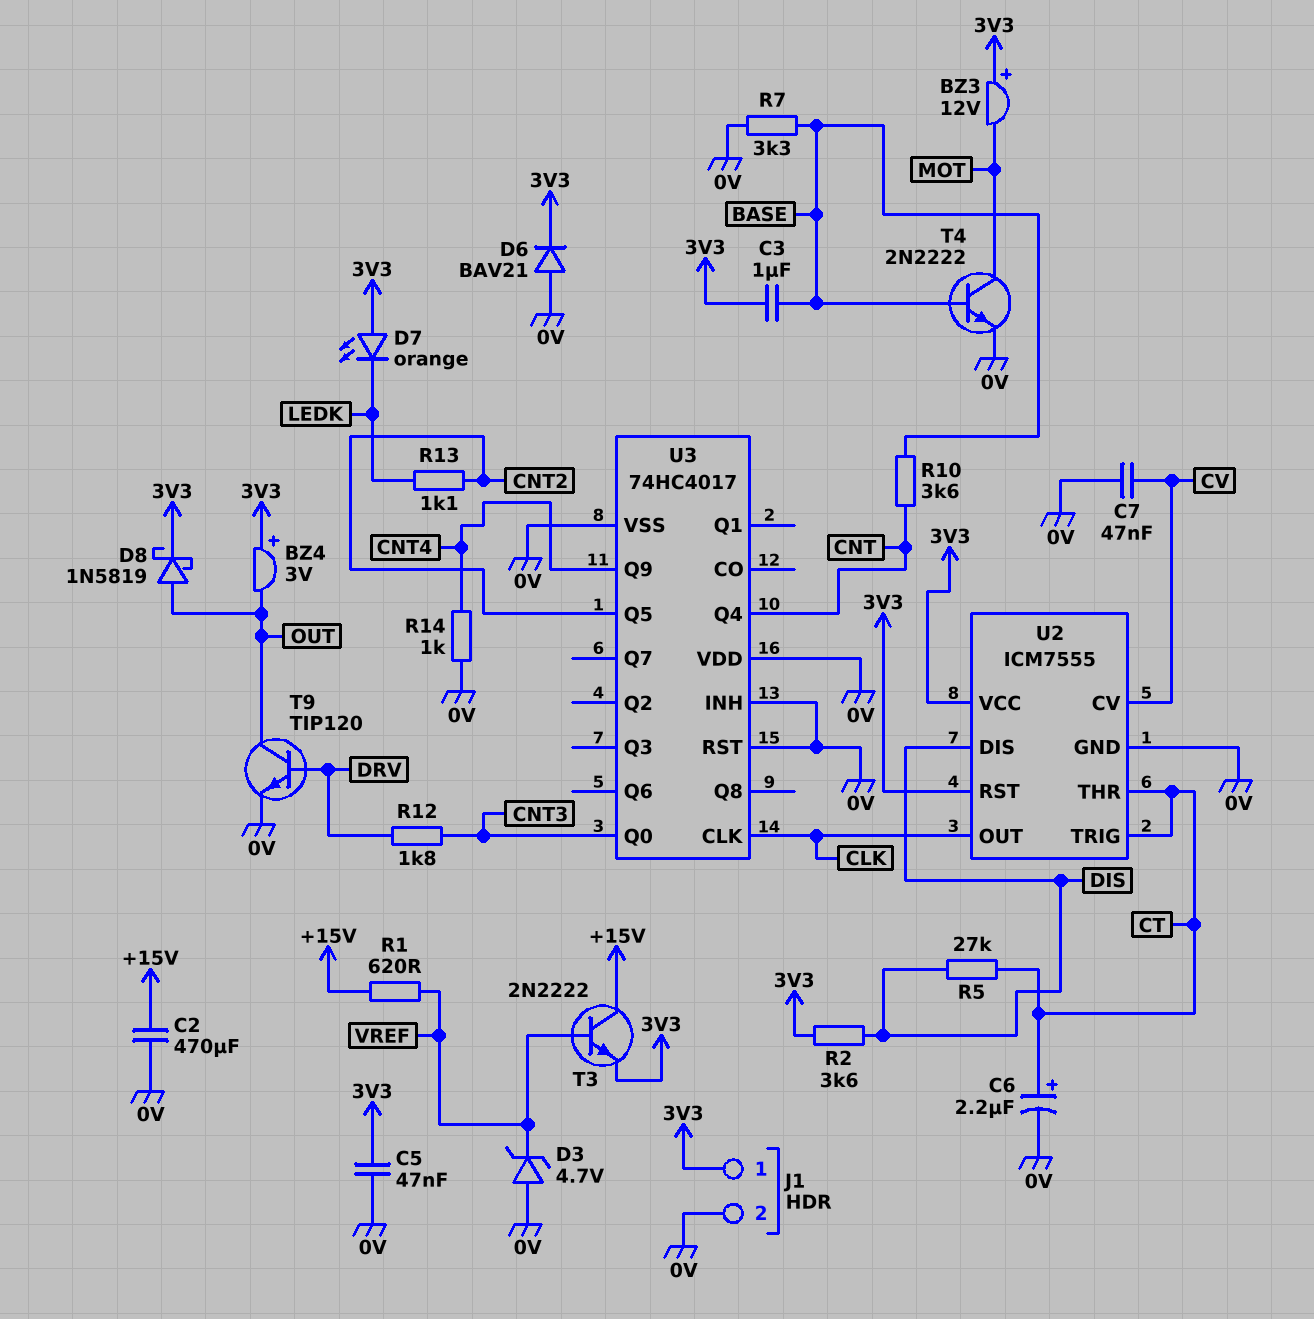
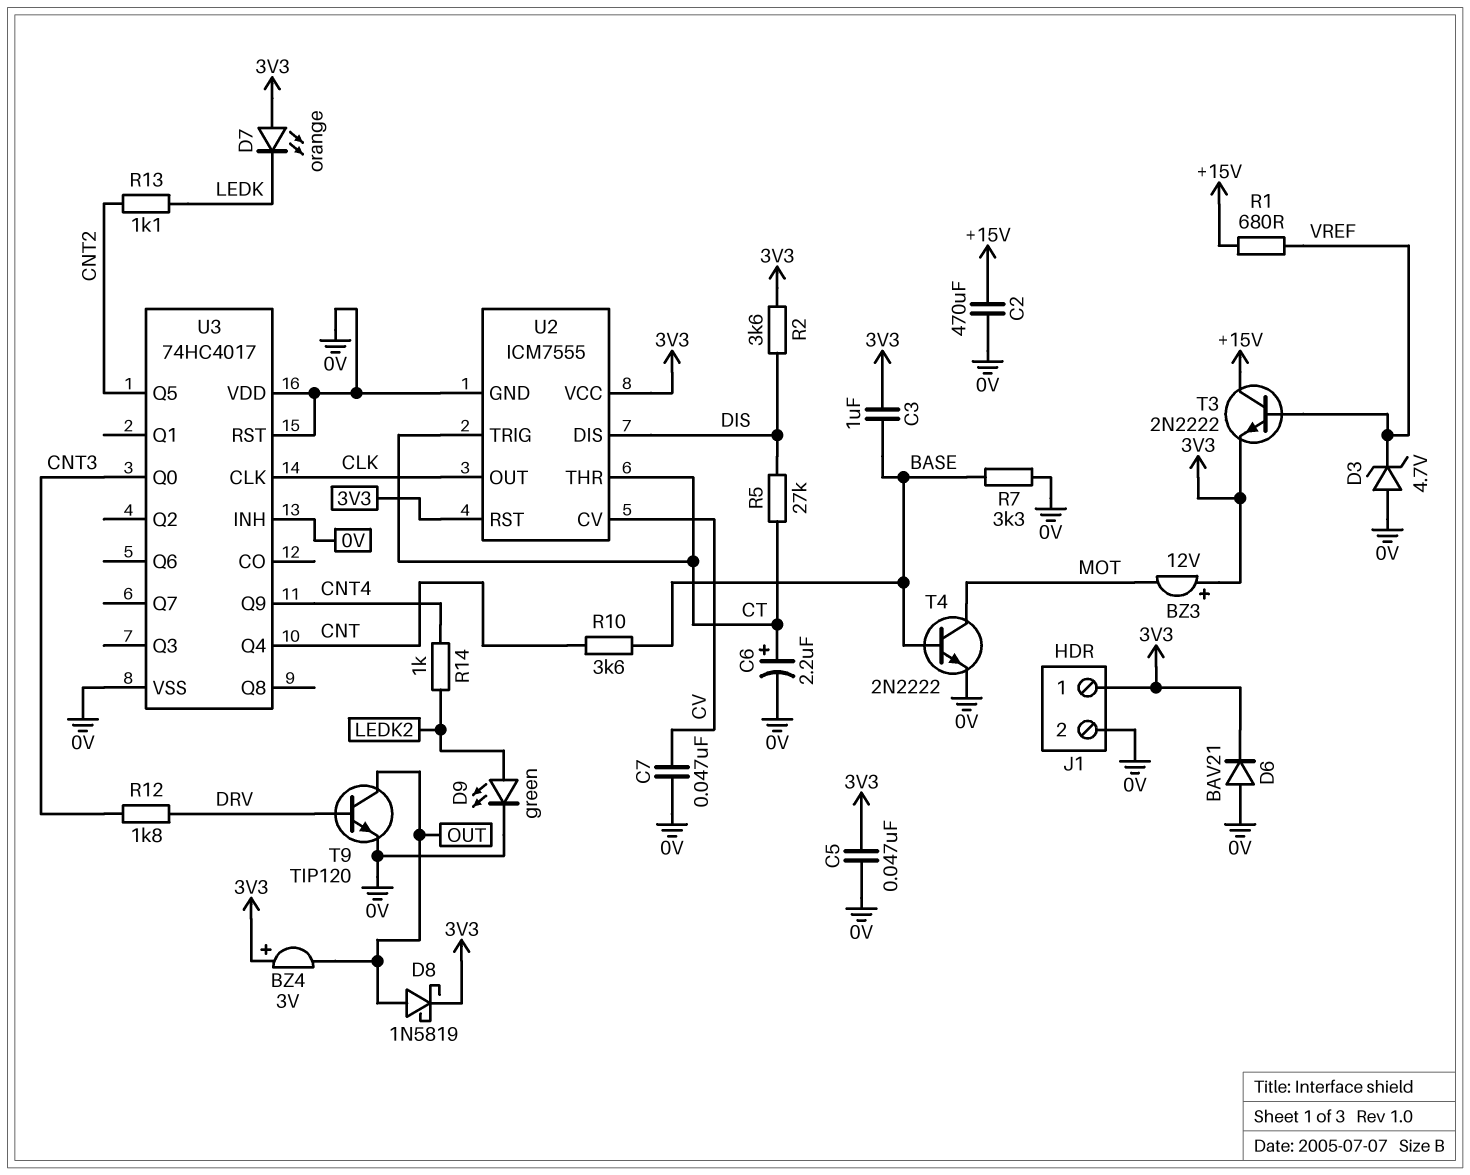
D9: none -> LED green (A LEDK2, K 0V)
R1: 620 (+15V, VREF) -> 680 (+15V, VREF)
R14: 1k (0V, CNT4) -> 1k (CNT4, LEDK2)

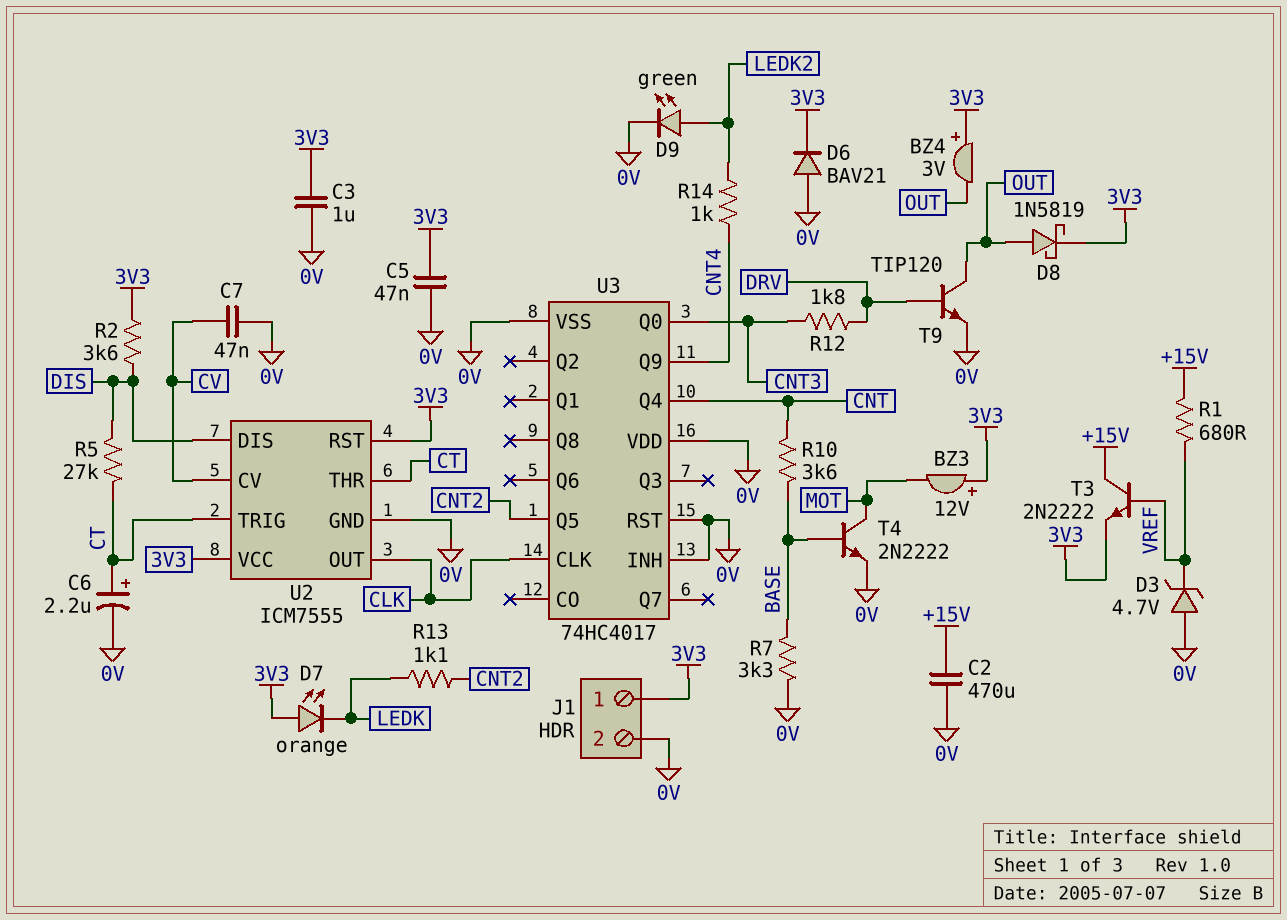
C3: 1uF (3V3, BASE) -> 1uF (0V, 3V3)

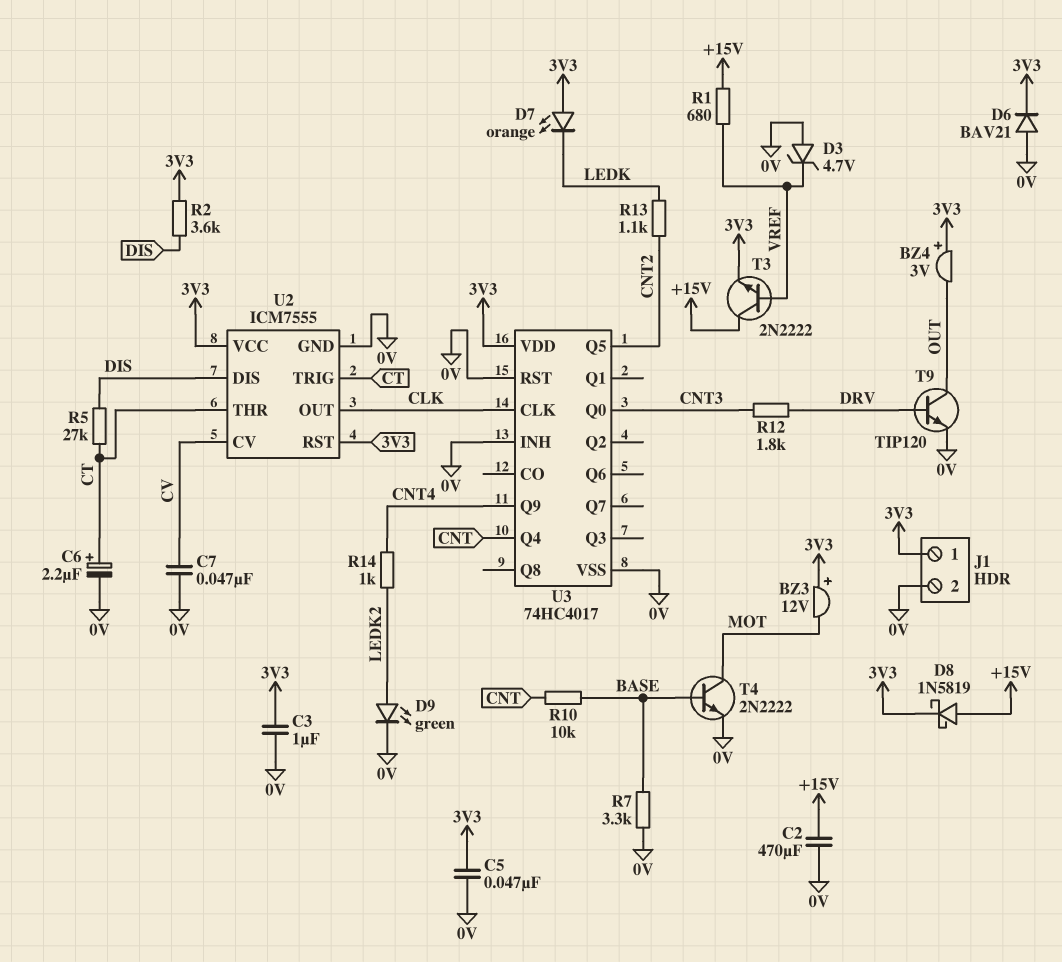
D8: schottky 1N5819 (A OUT, K 3V3) -> schottky 1N5819 (A +15V, K 3V3)
R10: 3.6k (BASE, CNT) -> 10k (BASE, CNT)
U3 pin VDD: 0V -> 3V3

